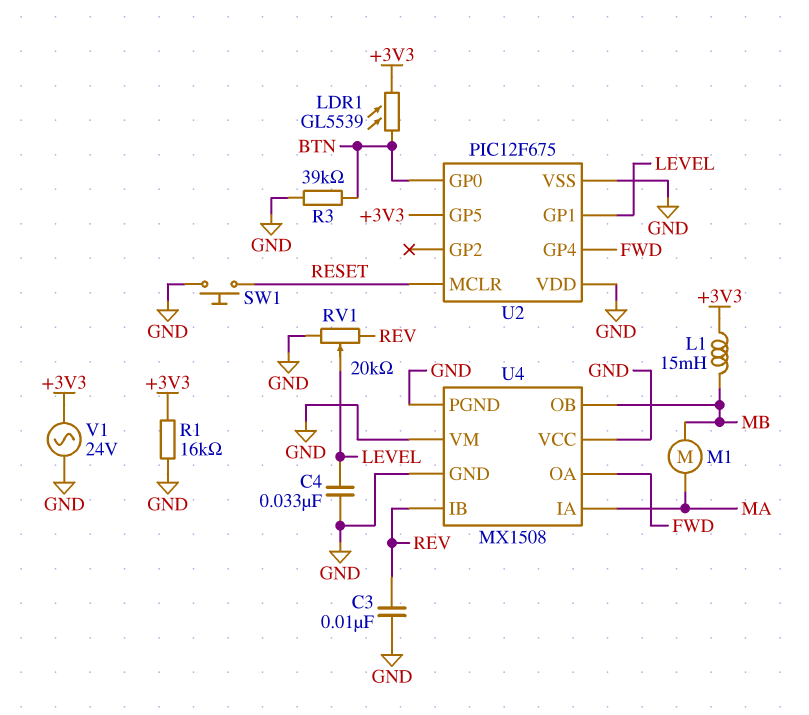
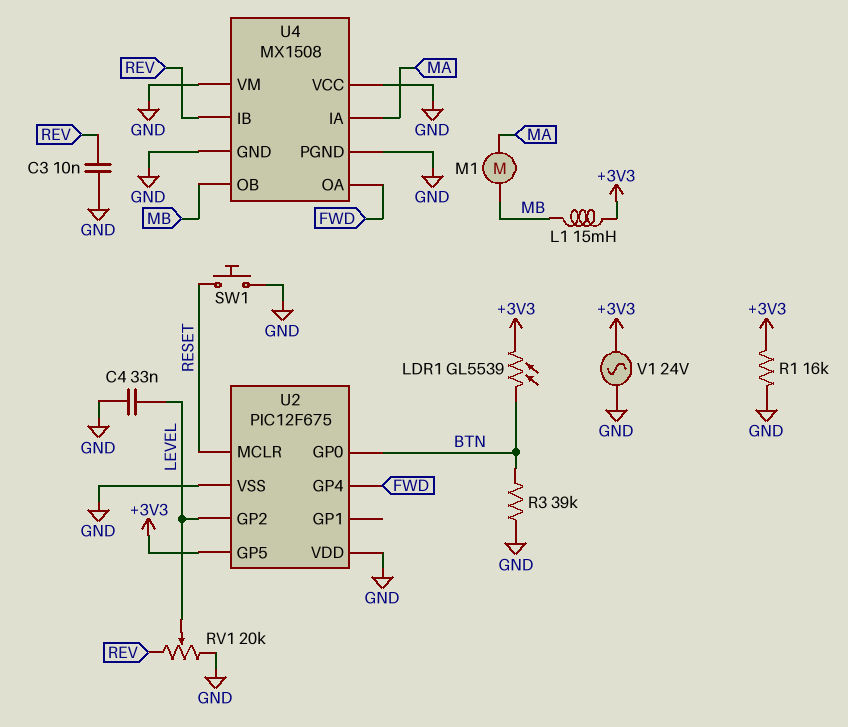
U2 pin GP1: LEVEL -> none
U2 pin GP2: none -> LEVEL

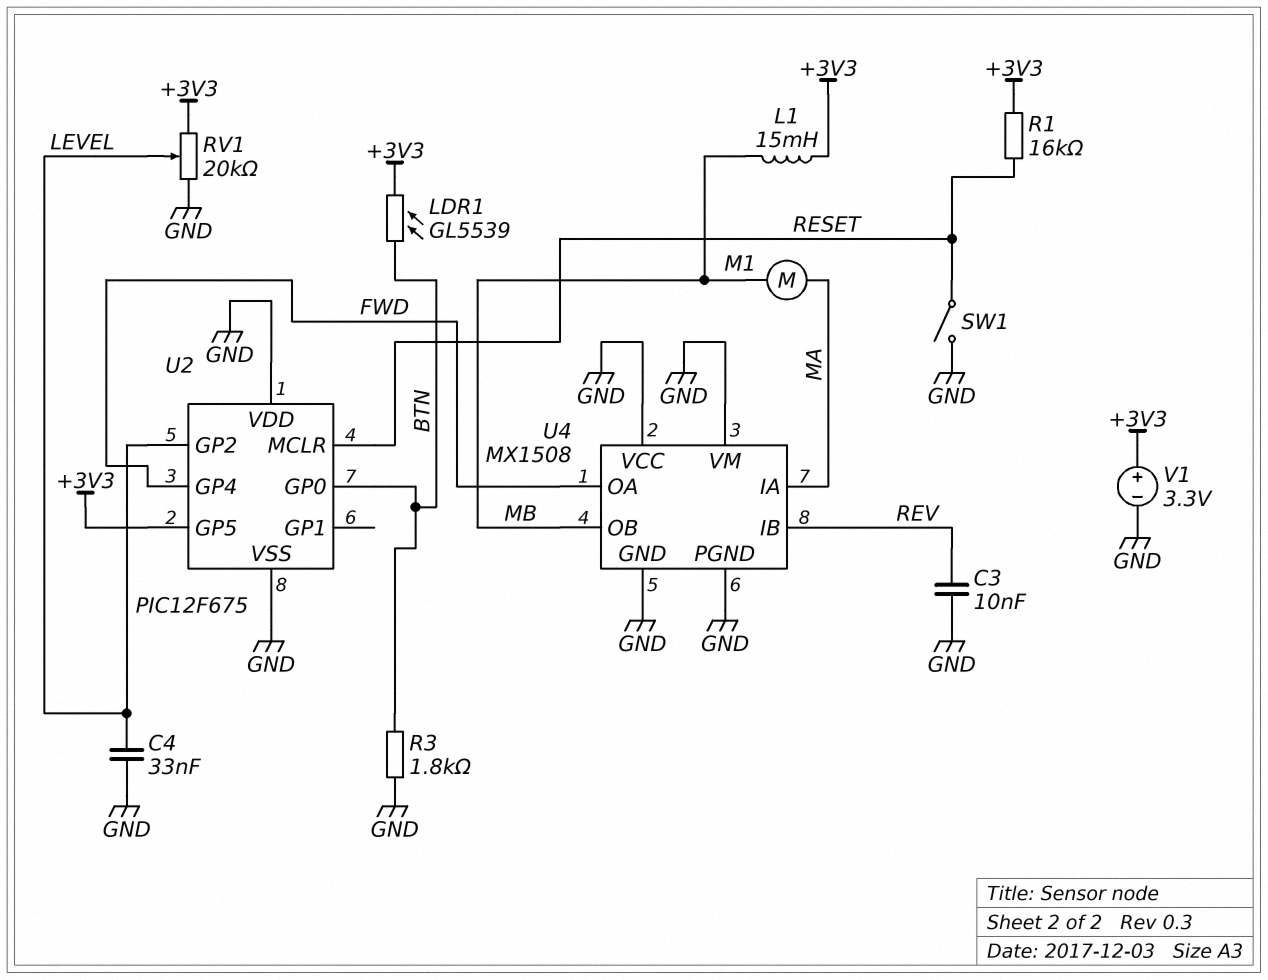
R1: 16k (+3V3, GND) -> 16k (+3V3, RESET)
R3: 39k (BTN, GND) -> 1.8k (BTN, GND)
RV1: 20k (GND, REV, wiper LEVEL) -> 20k (+3V3, GND, wiper LEVEL)
SW1: button (GND, RESET) -> switch (GND, RESET)
V1: AC 24V (+3V3, GND) -> 3.3V (plus +3V3, minus GND)

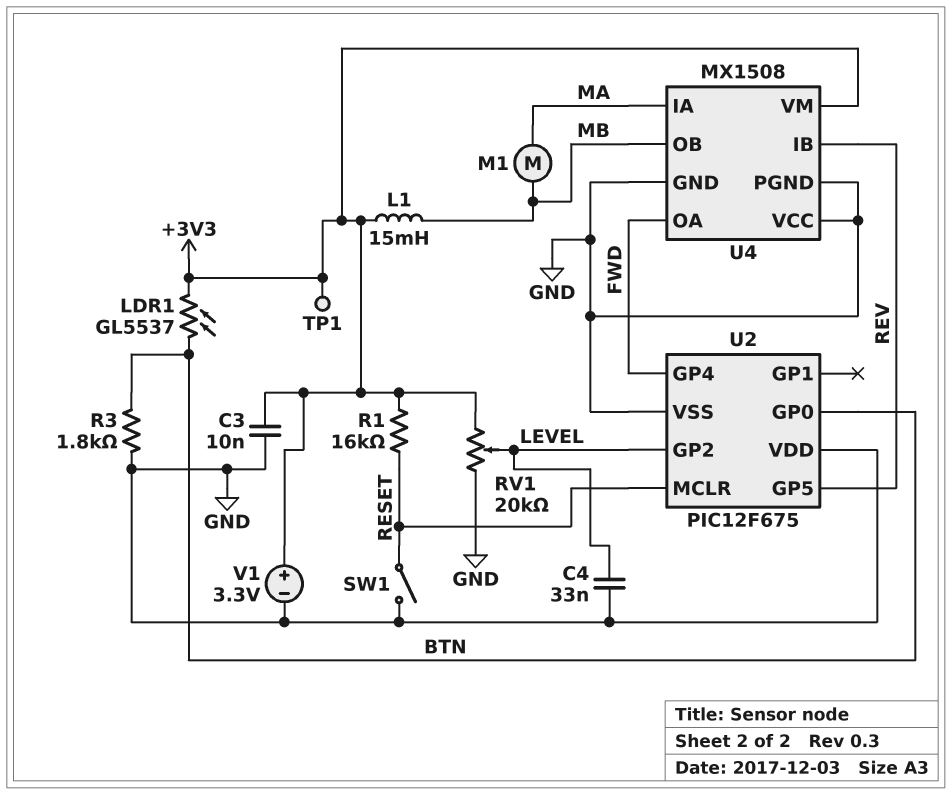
C3: 10nF (GND, REV) -> 10nF (+3V3, GND)
LDR1: GL5539 (+3V3, BTN) -> GL5537 (+3V3, BTN)
TP1: none -> test point (+3V3)
U2 pin GP5: +3V3 -> REV
U4 pin VM: GND -> +3V3

